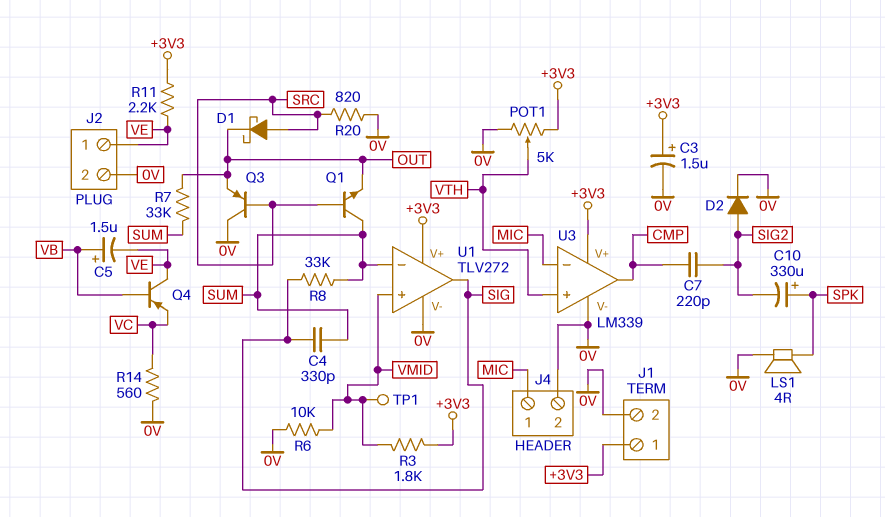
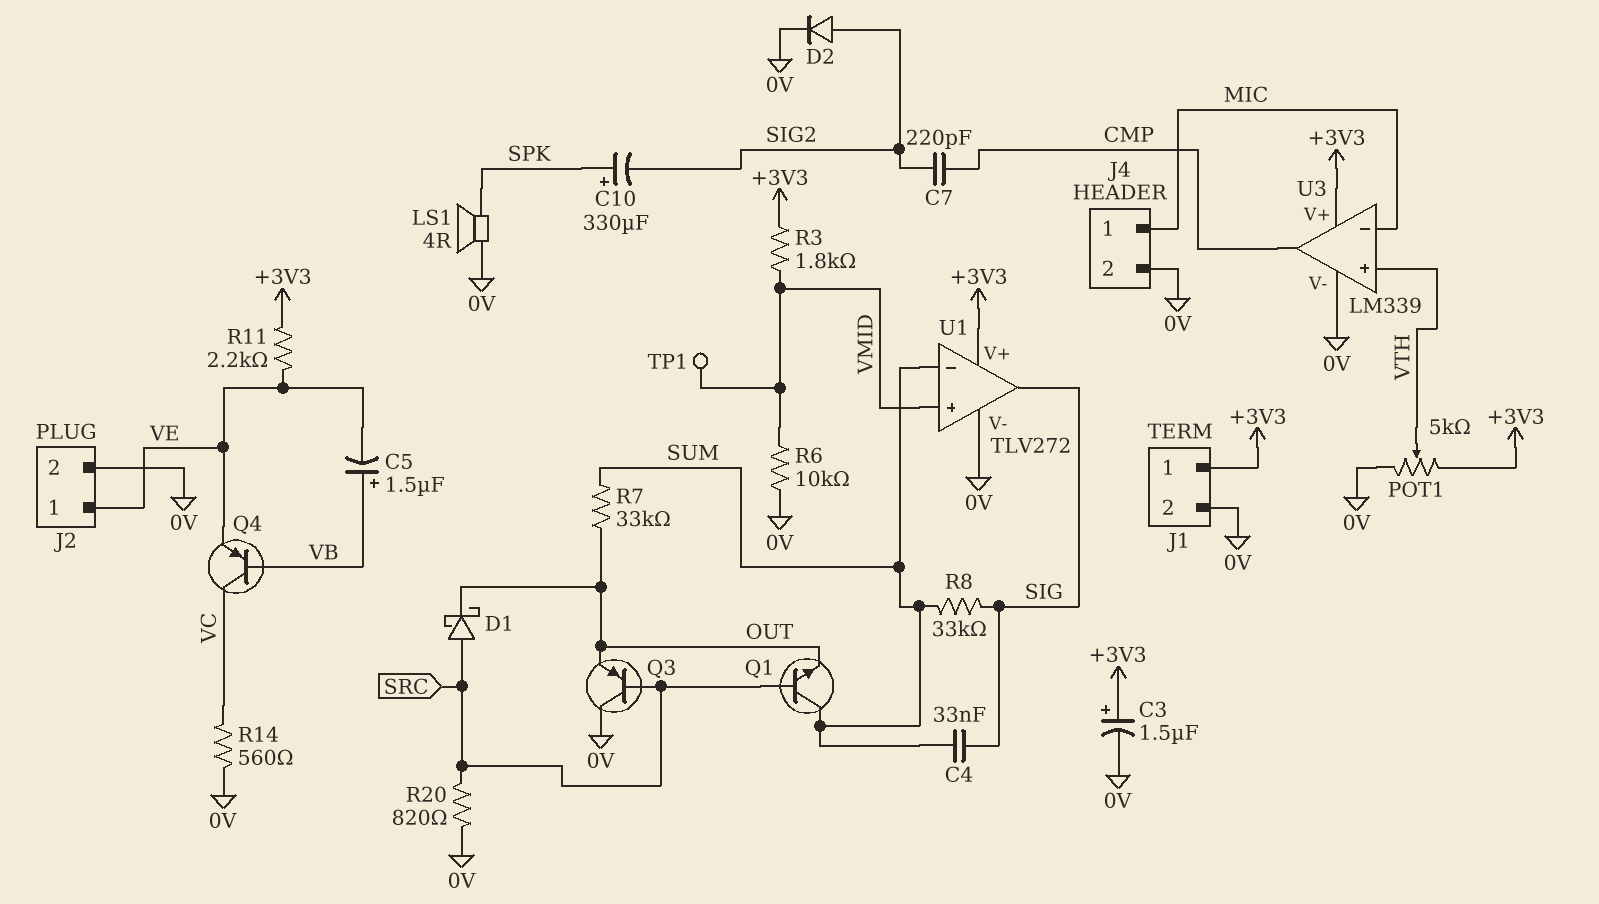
C4: 330pF (SIG, SUM) -> 33nF (SIG, SUM)
Q4: PNP (B VB, C VE, E VC) -> PNP (B VB, C VC, E VE)

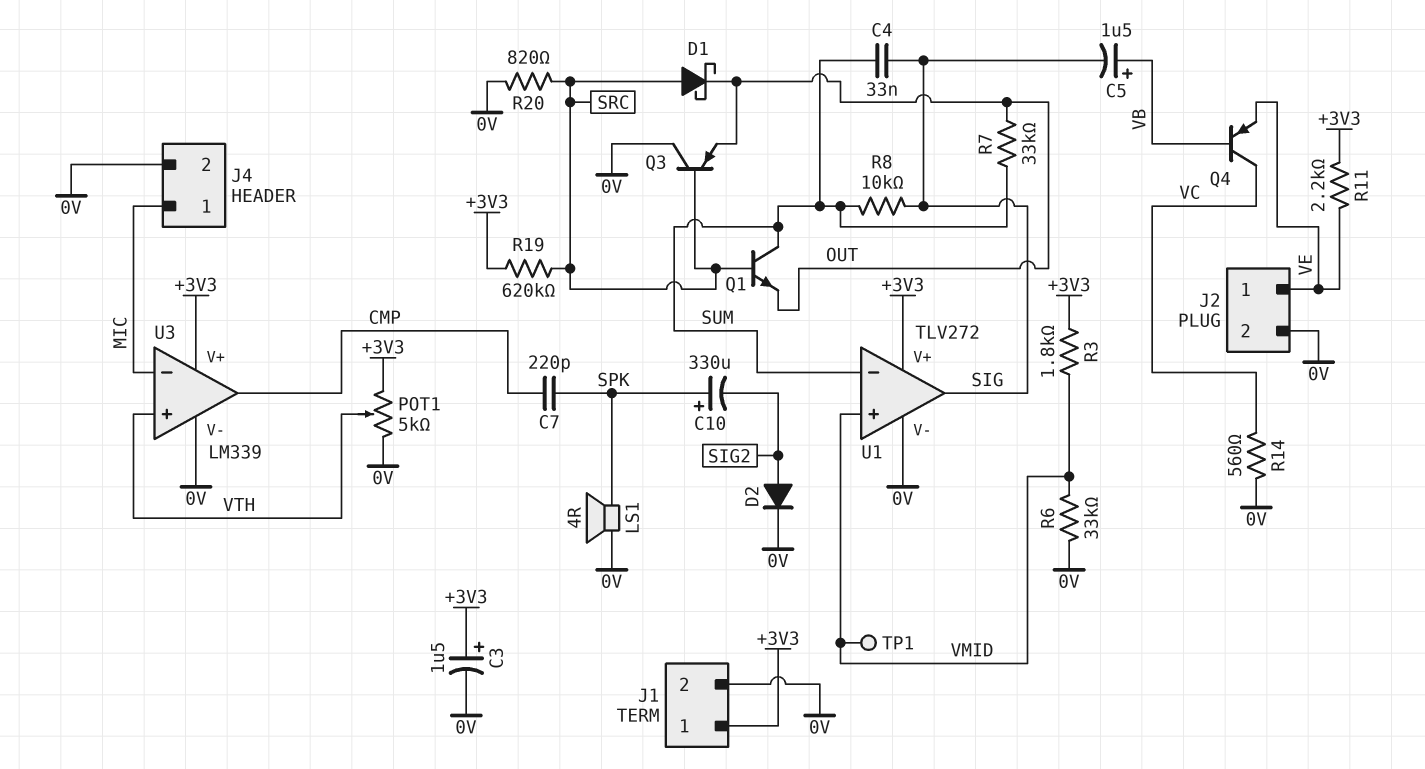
C5: 1.5uF (plus VB, minus VE) -> 1.5uF (plus VB, minus SIG)
C7: 220pF (CMP, SIG2) -> 220pF (CMP, SPK)
R6: 10k (0V, VMID) -> 33k (0V, VMID)
R8: 33k (SIG, SUM) -> 10k (SIG, SUM)
R19: none -> 620k (+3V3, SRC)

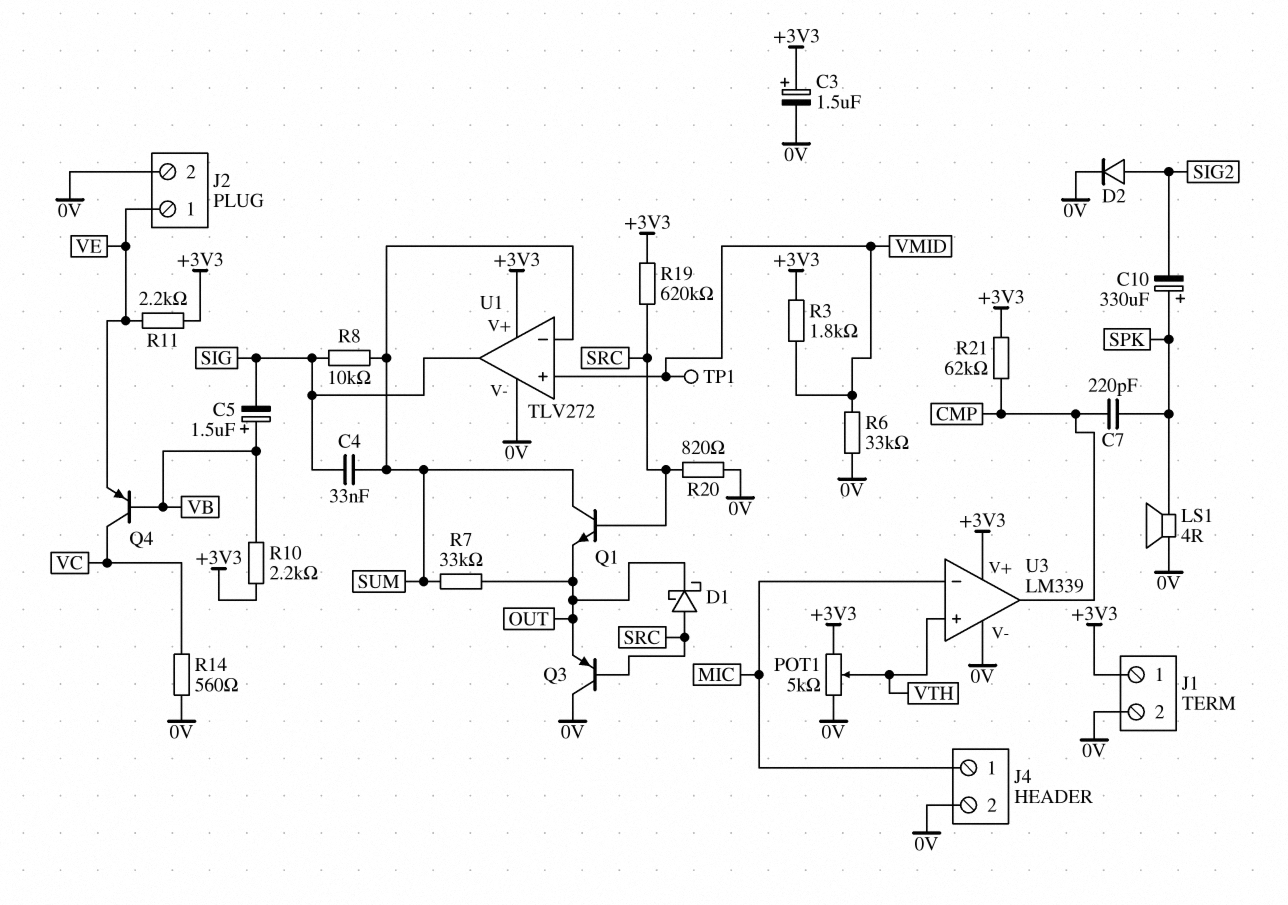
R10: none -> 2.2k (+3V3, VB)
R21: none -> 62k (+3V3, CMP)

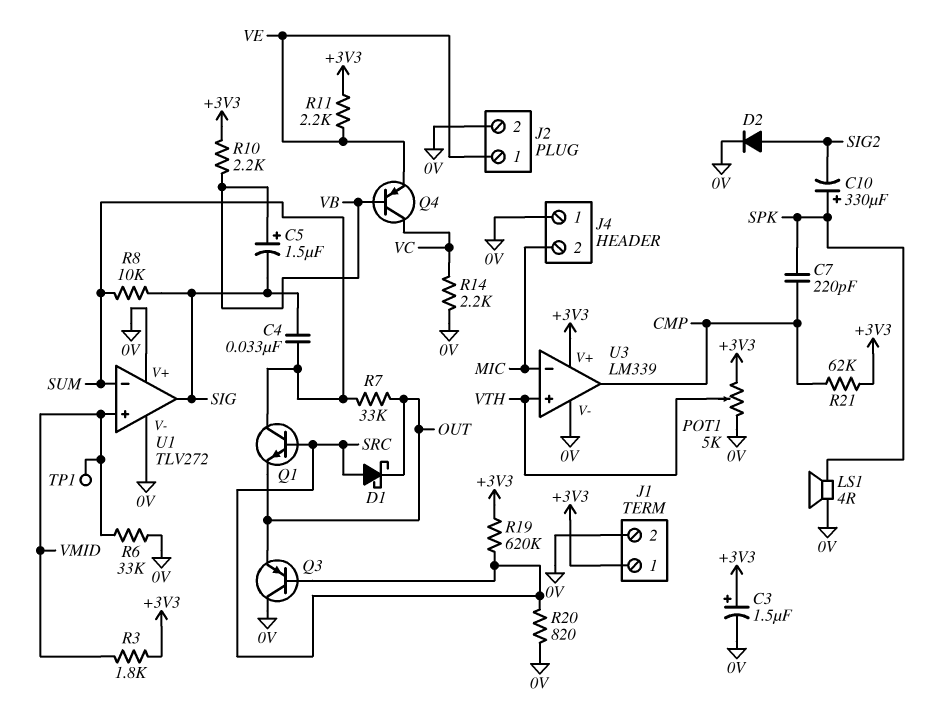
J4 pin 1: MIC -> 0V
J4 pin 2: 0V -> MIC
R14: 560 (0V, VC) -> 2.2k (0V, VC)
U1 pin V+: +3V3 -> 0V

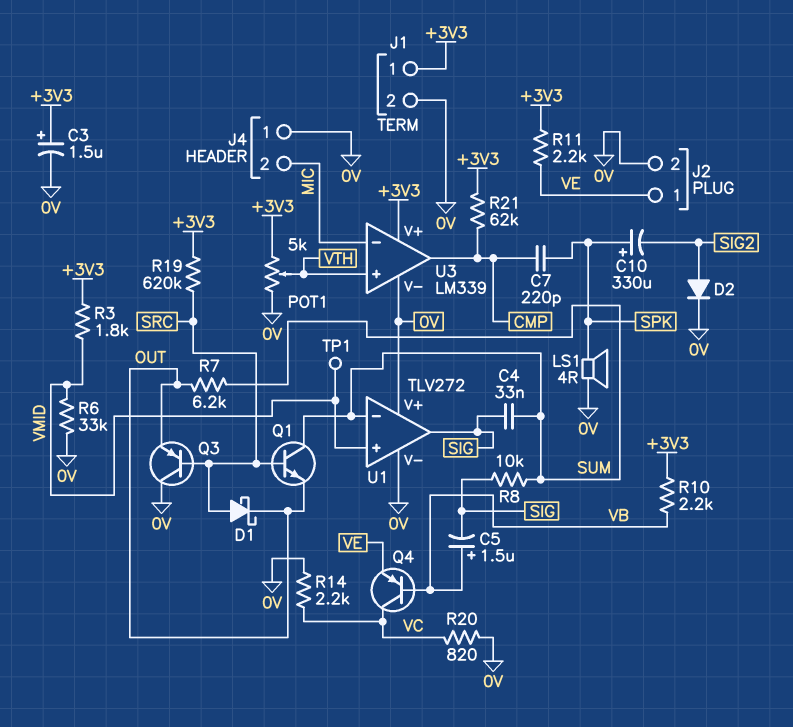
R7: 33k (OUT, SUM) -> 6.2k (OUT, SUM)
R20: 820 (0V, SRC) -> 820 (0V, VC)

